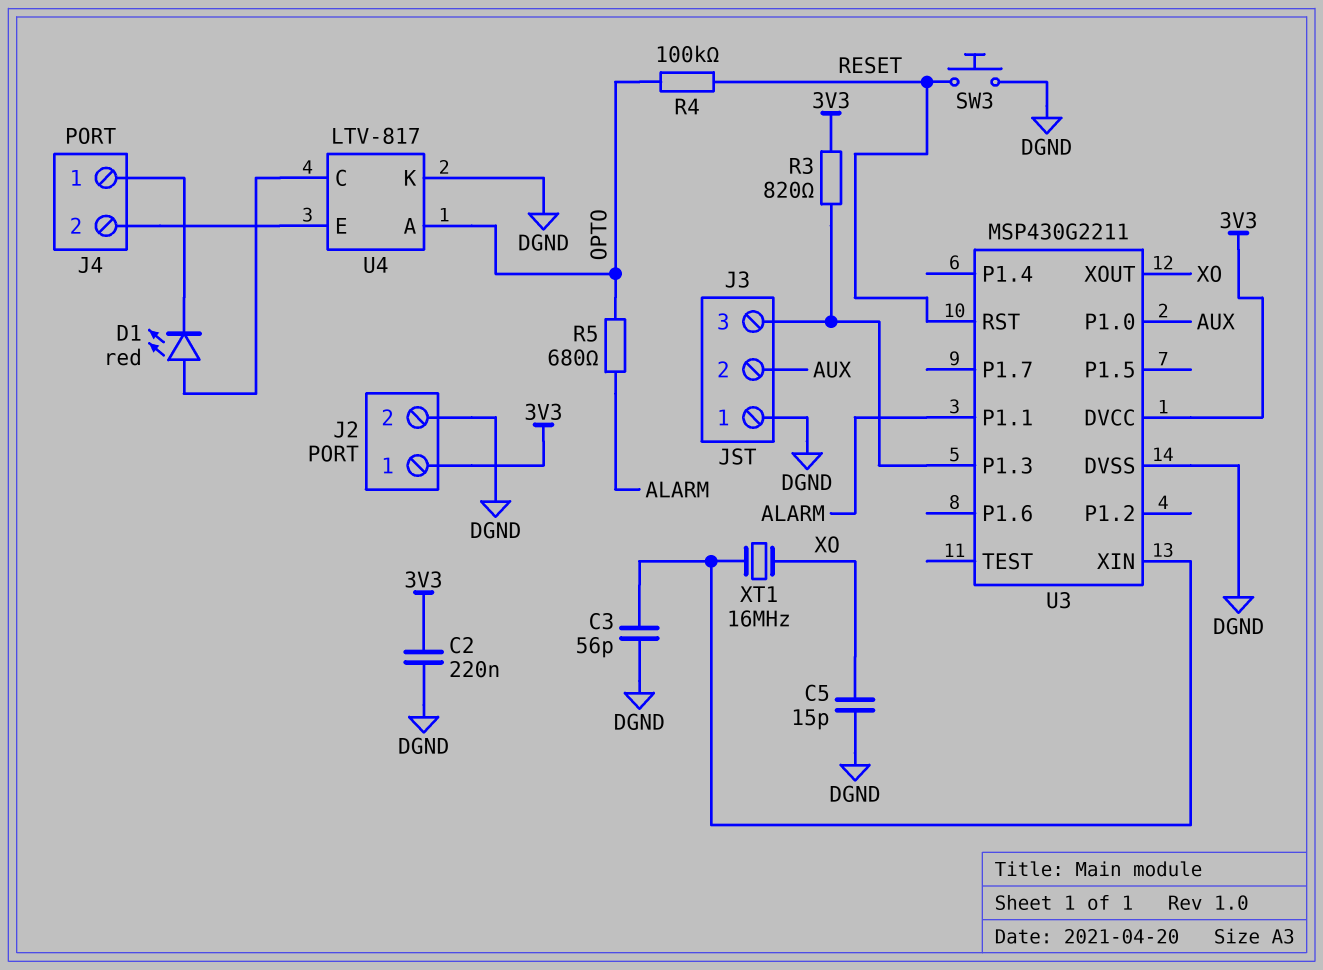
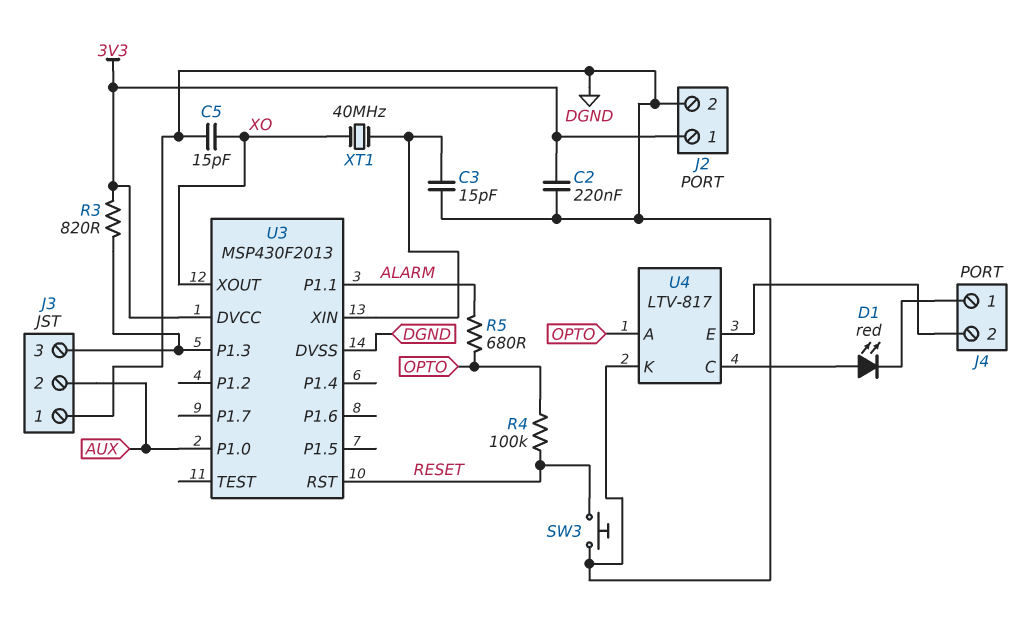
C3: 56pF (DGND, U3/XIN) -> 15pF (DGND, U3/XIN)
U3: MSP430G2211 -> MSP430F2013
XT1: 16MHz (U3/XIN, XO) -> 40MHz (U3/XIN, XO)

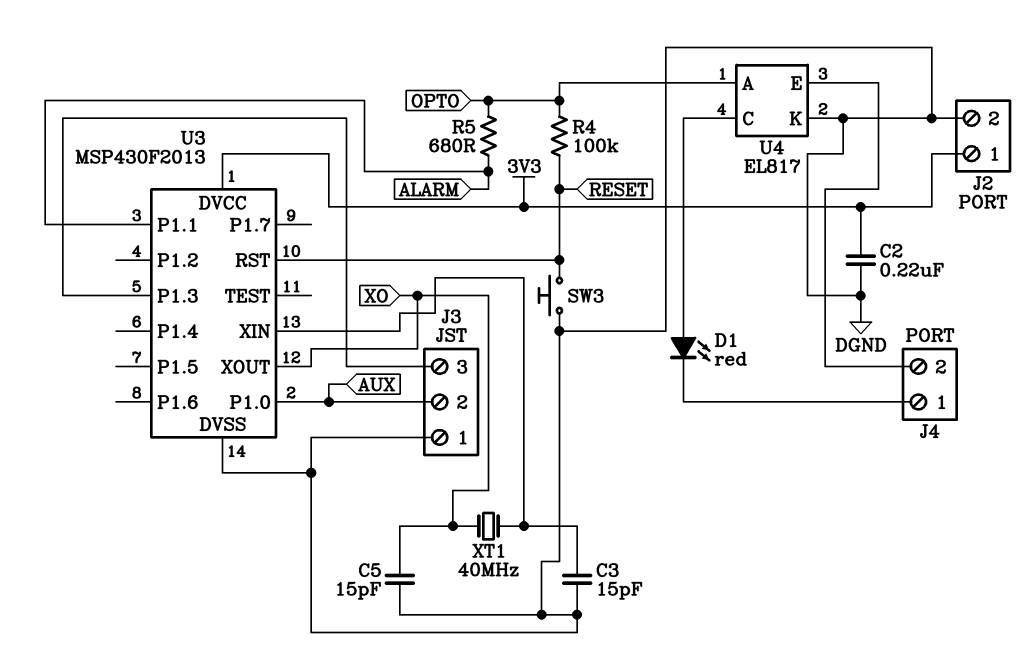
R3: 820 (3V3, J3/3) -> none
U4: LTV-817 -> EL817

